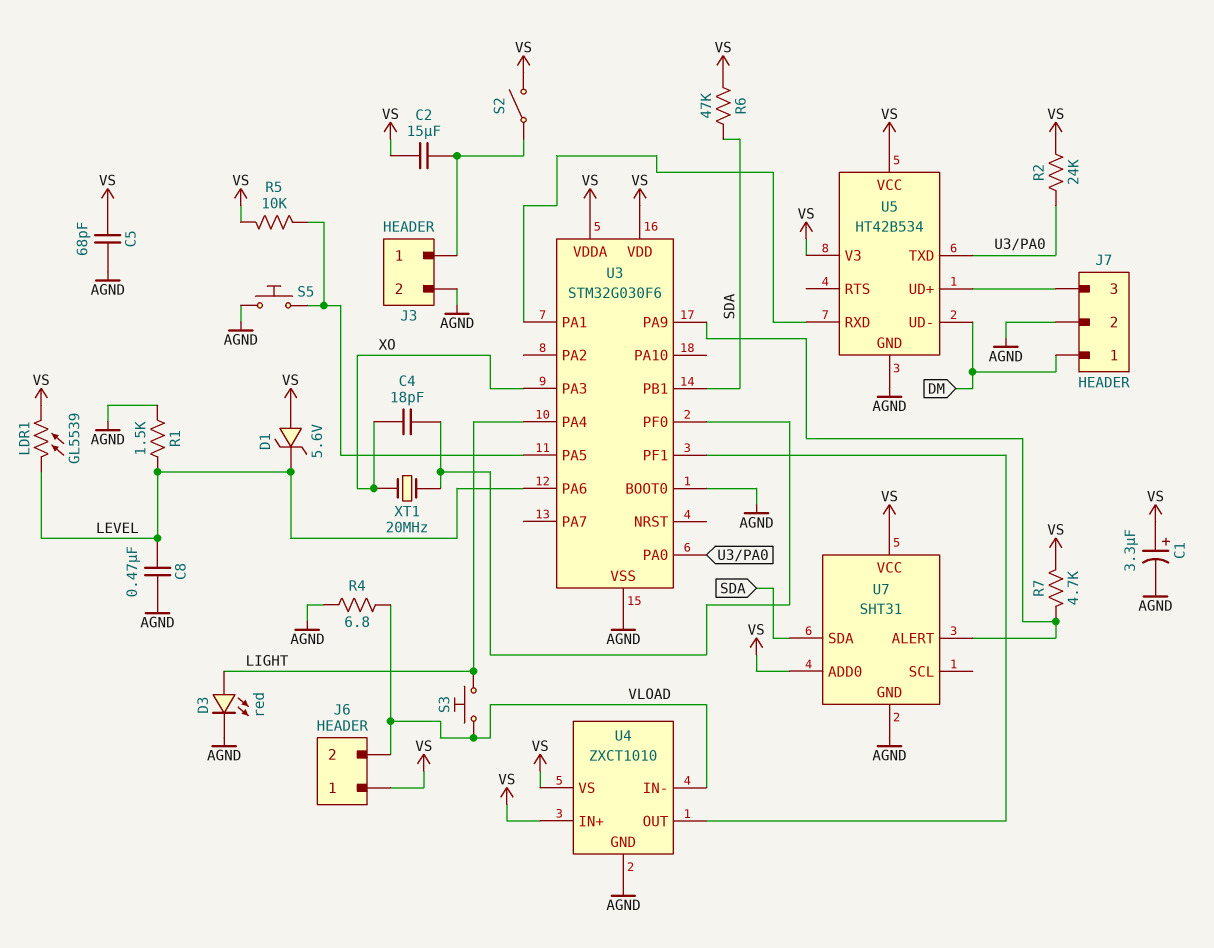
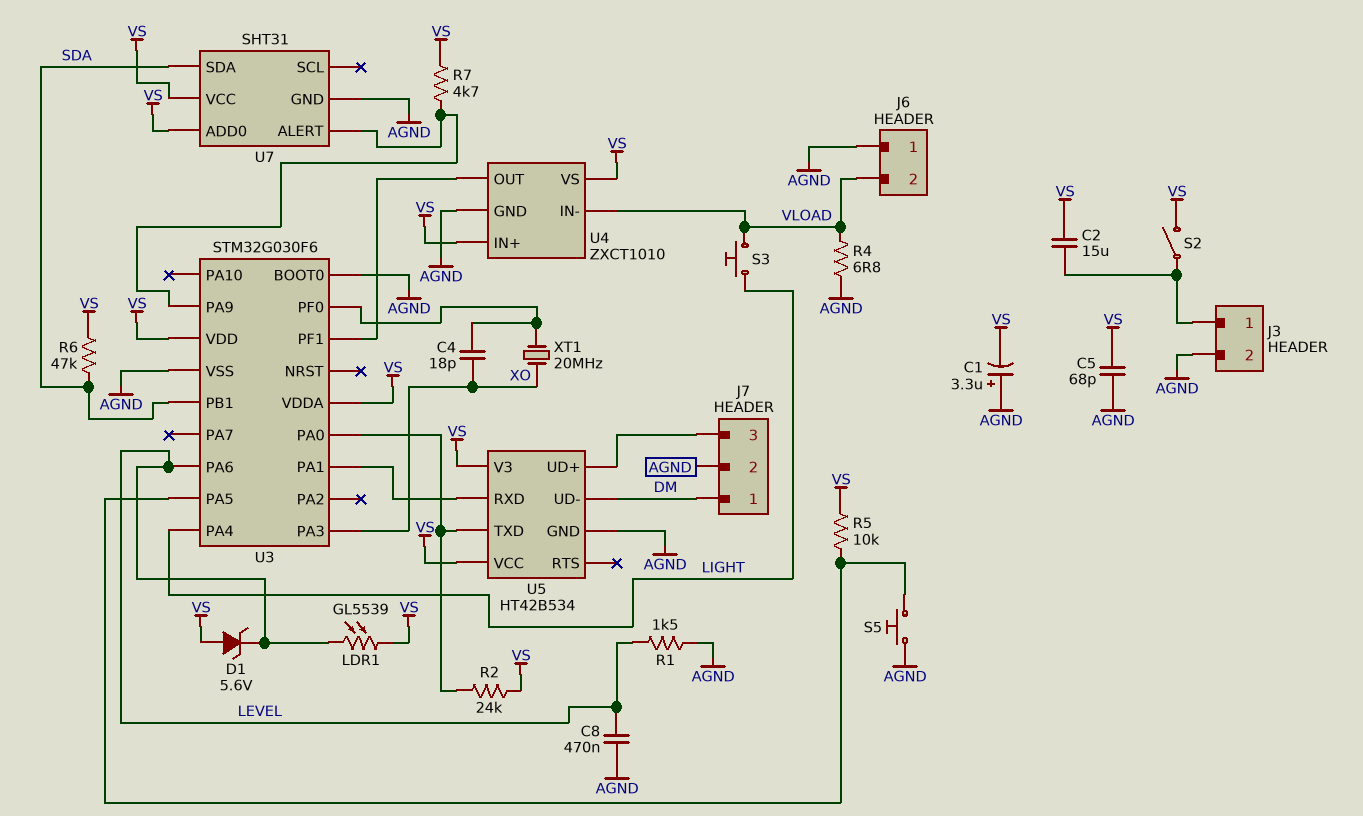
C1: 3.3uF (plus VS, minus AGND) -> 3.3uF (plus AGND, minus VS)
D3: LED red (A LIGHT, K AGND) -> none
J6 pin 1: VS -> AGND

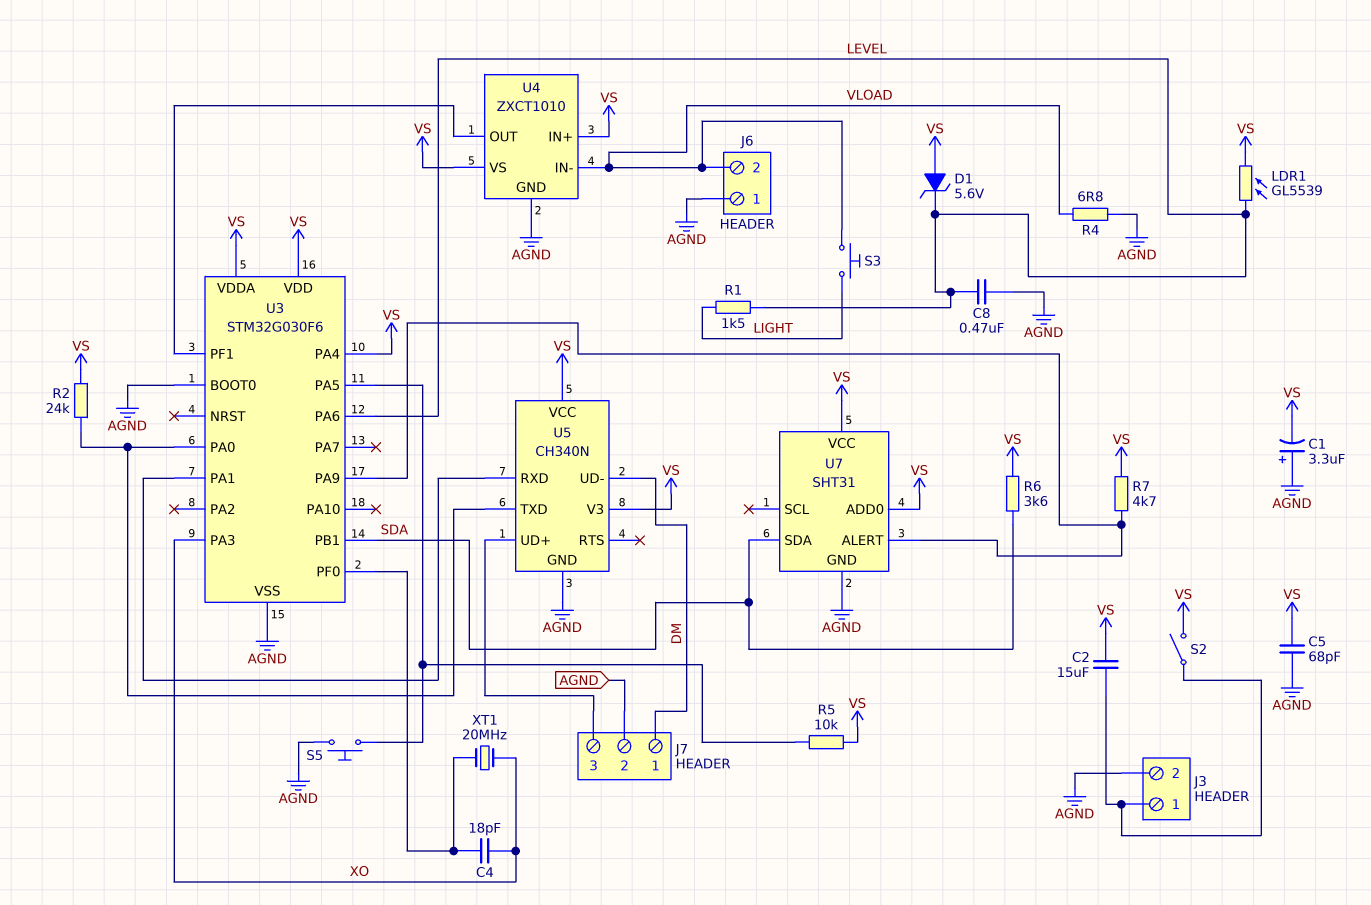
R1: 1.5k (AGND, LEVEL) -> 1.5k (LEVEL, LIGHT)
R6: 47k (SDA, VS) -> 3.6k (SDA, VS)
U3 pin PA4: LIGHT -> VS
U5: HT42B534 -> CH340N

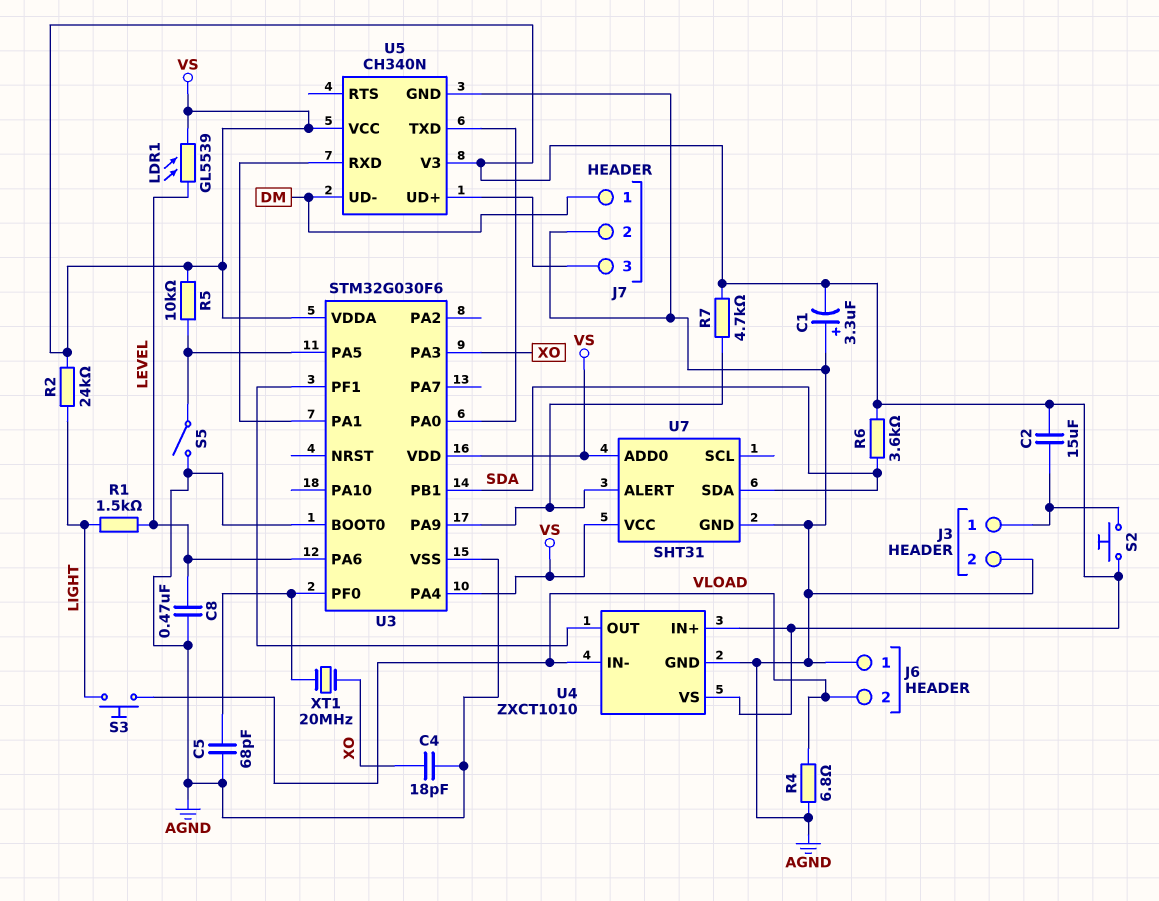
C4: 18pF (U3/PF0, XO) -> 18pF (AGND, XO)
C5: 68pF (AGND, VS) -> 68pF (AGND, U3/PF0)
D1: zener 5.6V (A VS, K LEVEL) -> none
R2: 24k (U3/PA0, VS) -> 24k (LIGHT, VS)
S2: switch (J3/1, VS) -> button (J3/1, VS)
S5: button (AGND, U3/PA5) -> switch (AGND, U3/PA5)

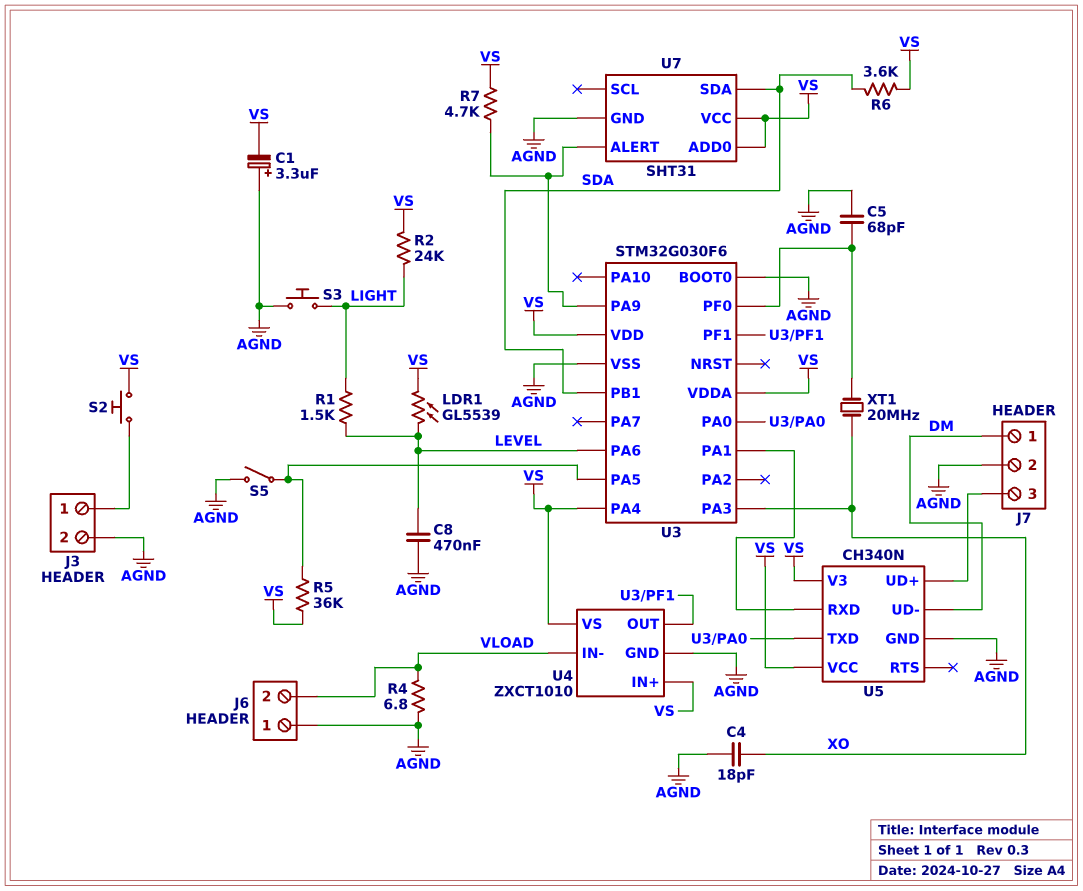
C2: 15uF (J3/1, VS) -> none
R5: 10k (U3/PA5, VS) -> 36k (U3/PA5, VS)
S3: button (LIGHT, VLOAD) -> button (AGND, LIGHT)

